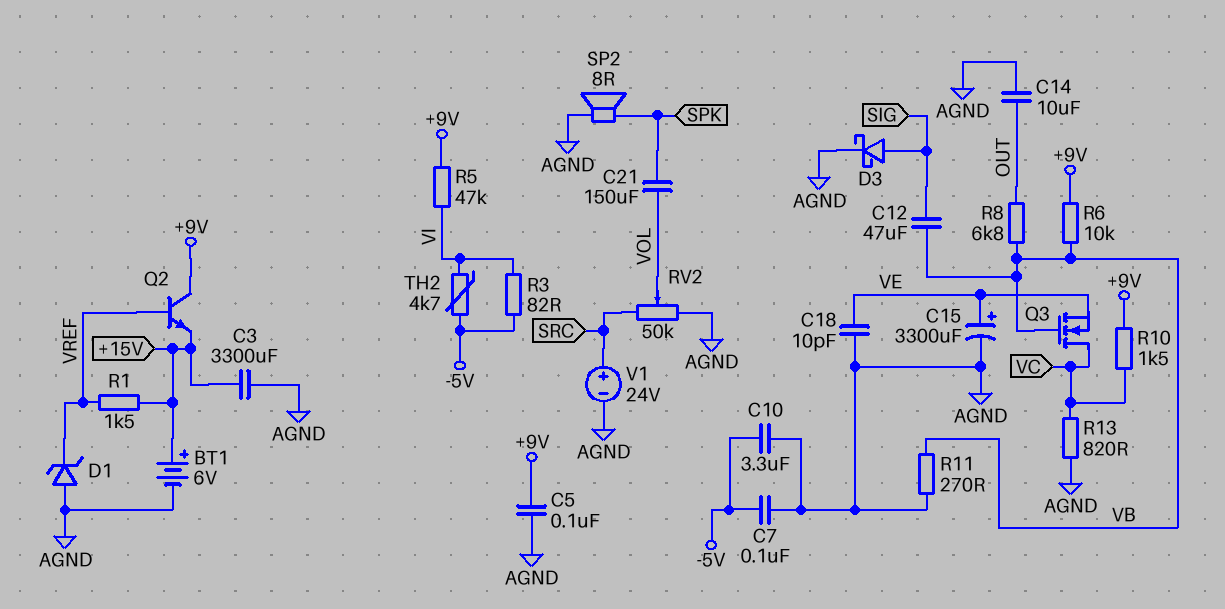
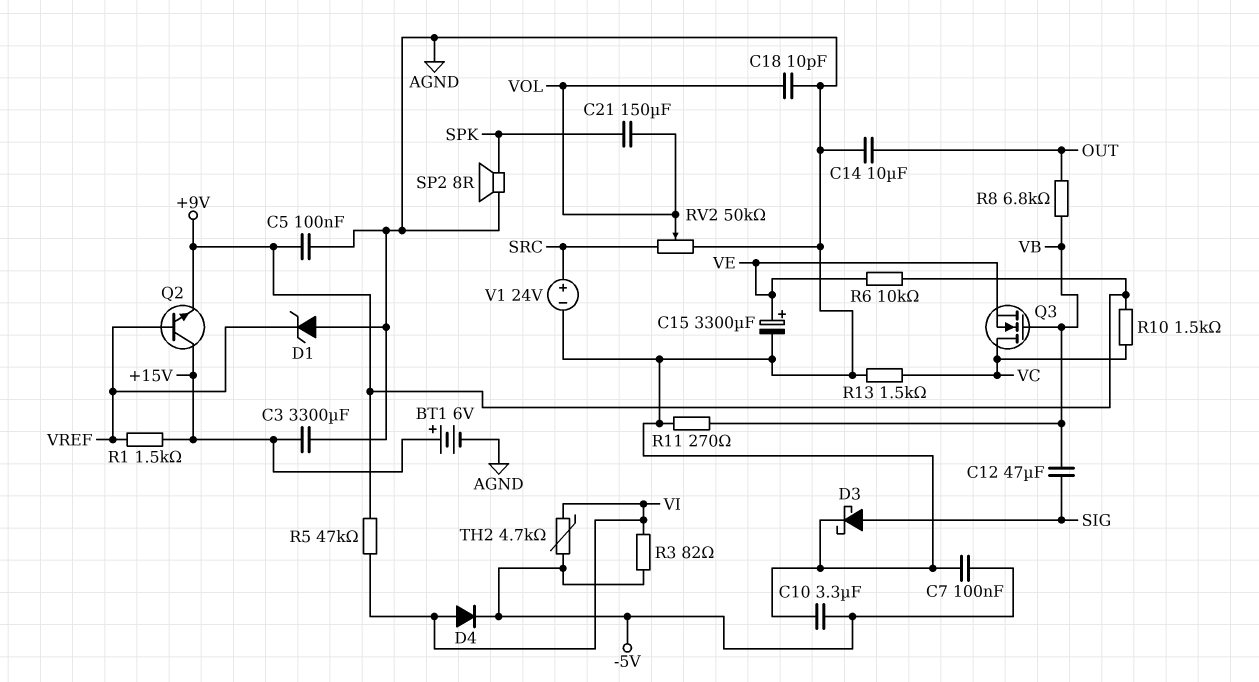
C18: 10pF (AGND, VE) -> 10pF (AGND, VOL)
D4: none -> diode (A VI, K -5V)
Q2: NPN (B VREF, C +9V, E +15V) -> NPN (B VREF, C +15V, E +9V)
R6: 10k (+9V, VB) -> 10k (+9V, VE)
R13: 820 (AGND, VC) -> 1.5k (AGND, VC)

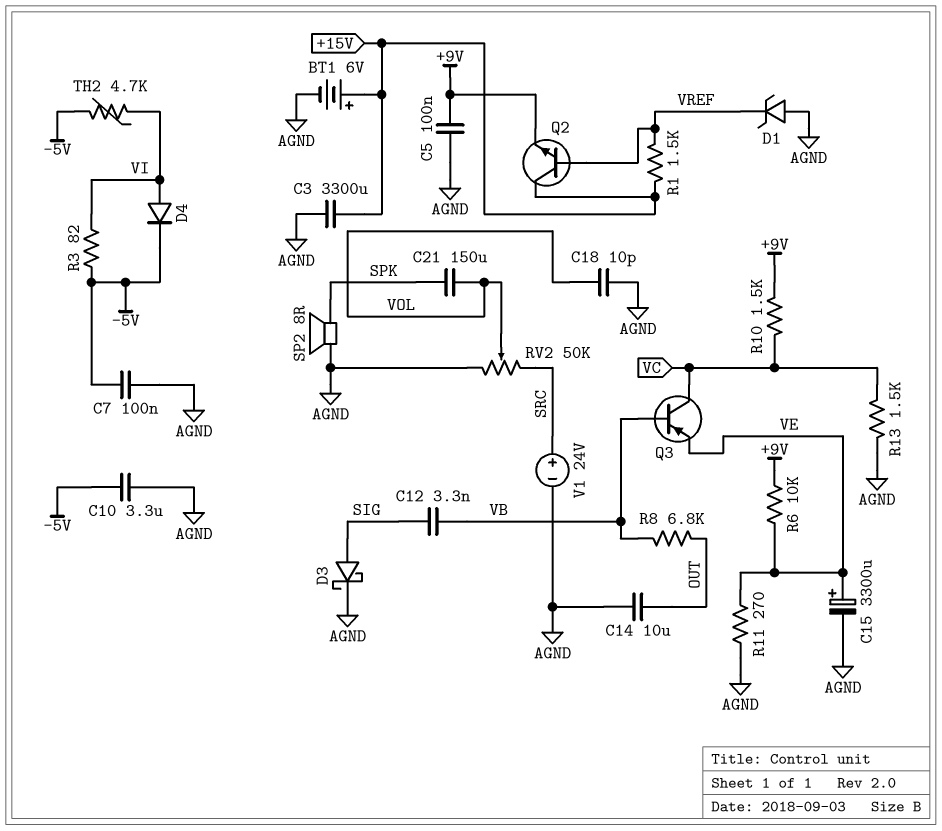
C12: 47uF (SIG, VB) -> 3.3nF (SIG, VB)
Q3: NMOS (G VB, D VC, S VE) -> PNP (B VB, C VC, E VE)
R5: 47k (+9V, VI) -> none
R11: 270 (AGND, VB) -> 270 (AGND, VE)

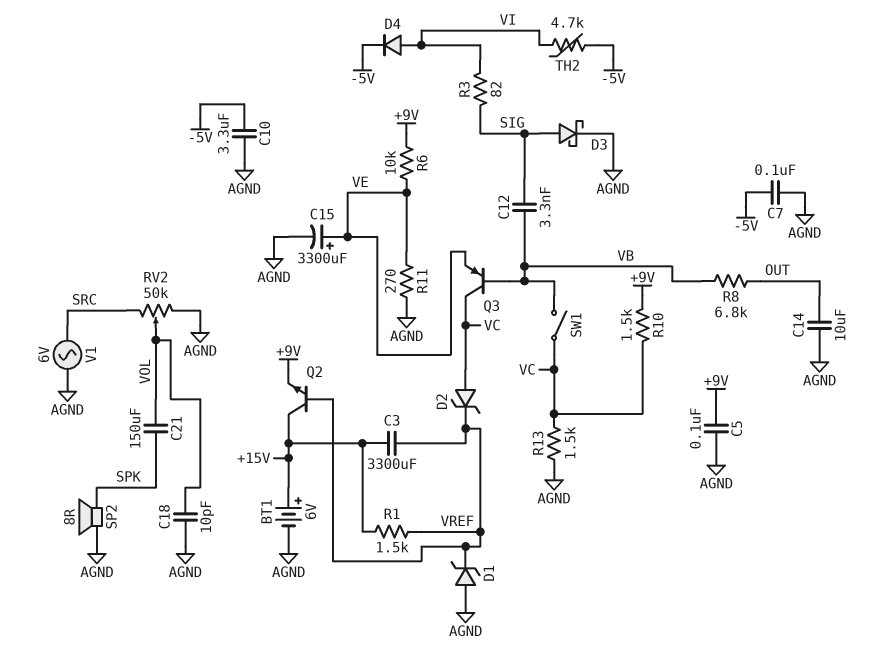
C3: 3300uF (+15V, AGND) -> 3300uF (+15V, VREF)
D2: none -> zener (A VC, K VREF)
R3: 82 (-5V, VI) -> 82 (SIG, VI)
SW1: none -> switch (VB, VC)
V1: 24V (plus SRC, minus AGND) -> AC 6V (AGND, SRC)

